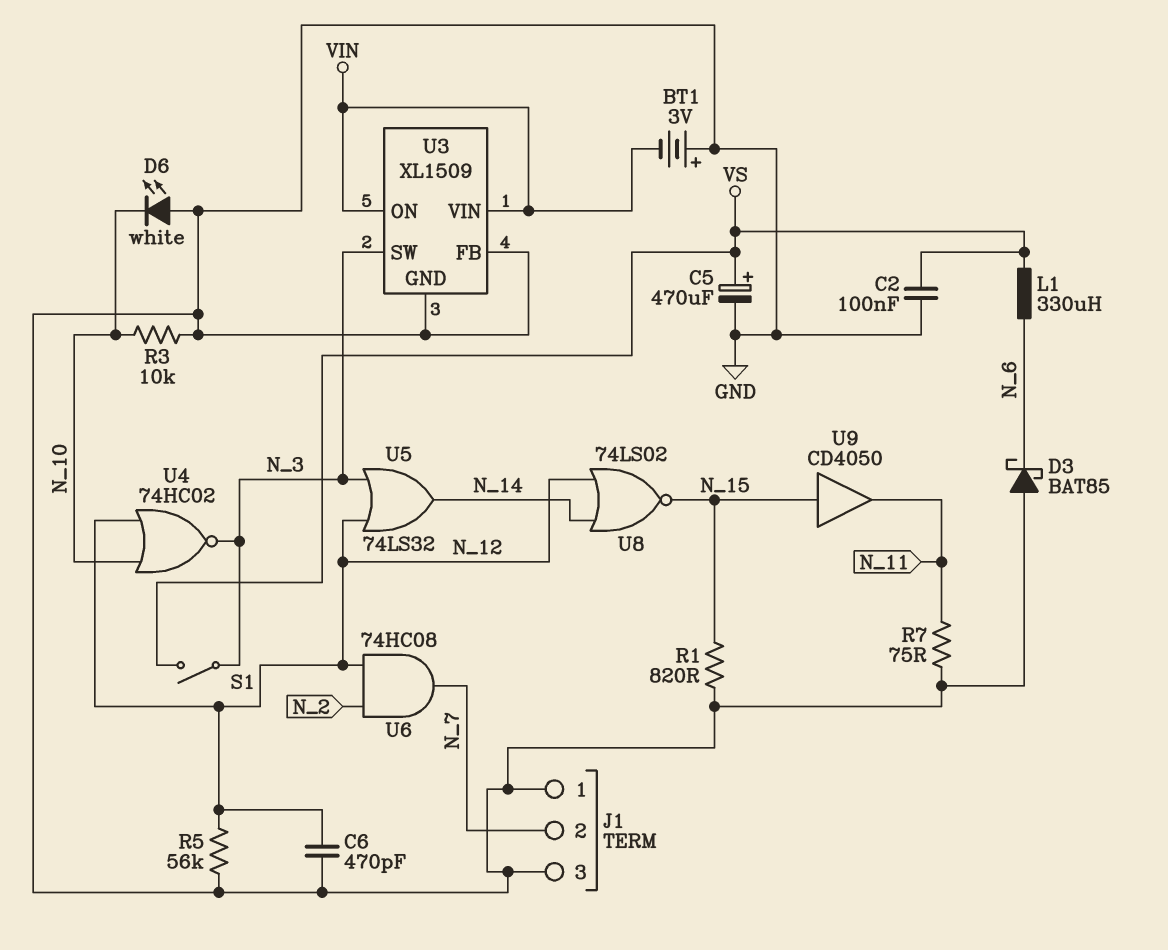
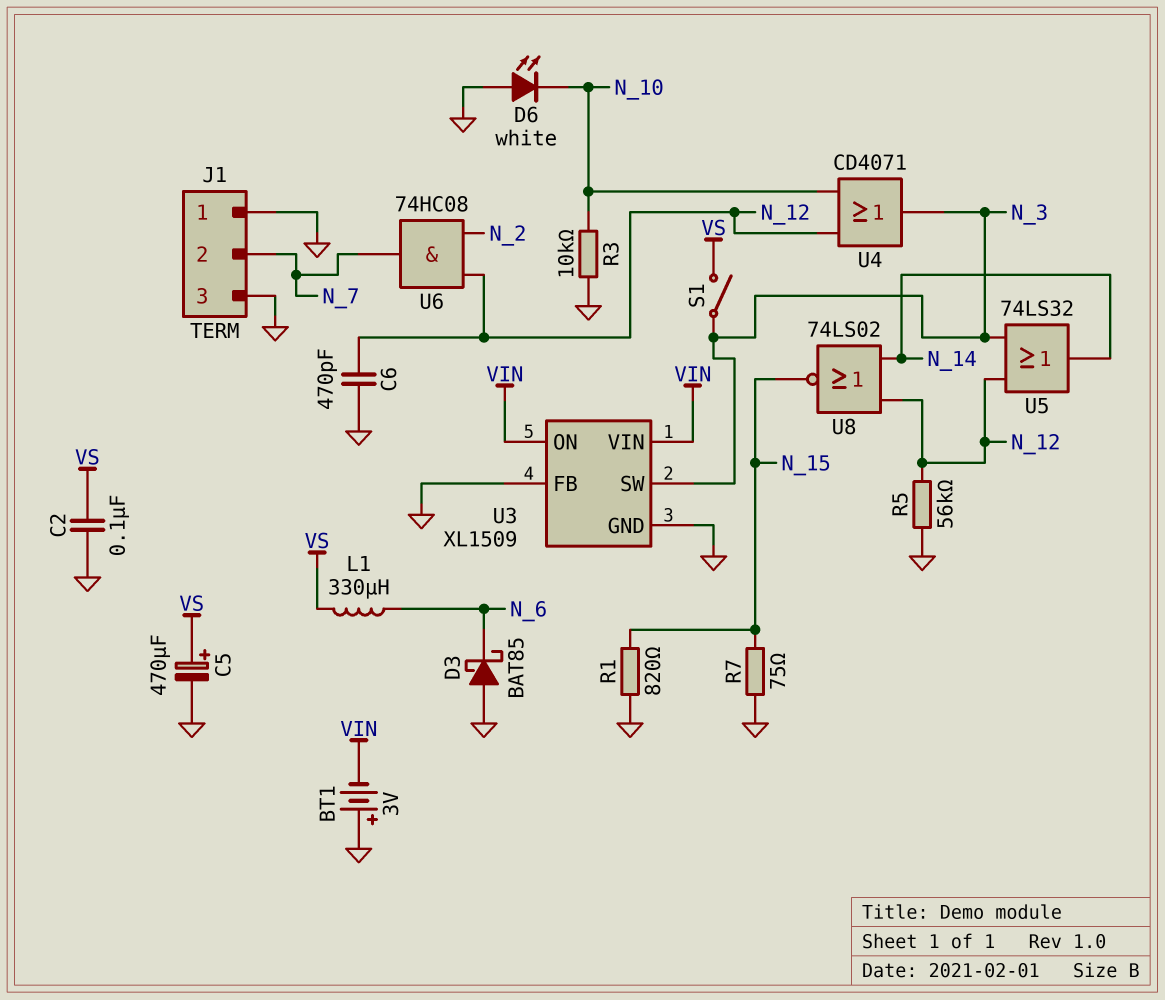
R7: 75 (GND, N_11) -> 75 (GND, N_15)
U4: NOR 74HC02 (in N_10, in N_12, out N_3) -> OR CD4071 (in N_10, in N_12, out N_3)
U9: buffer CD4050 (in N_15, out N_11) -> none

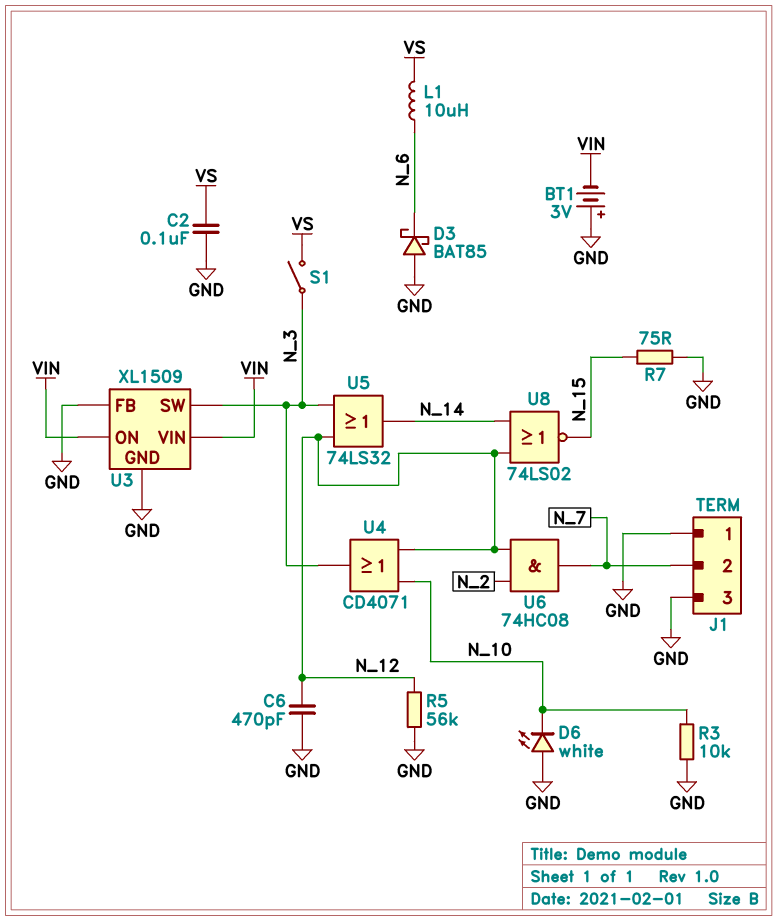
C5: 470uF (plus VS, minus GND) -> none
L1: 330uH (N_6, VS) -> 10uH (N_6, VS)
R1: 820 (GND, N_15) -> none

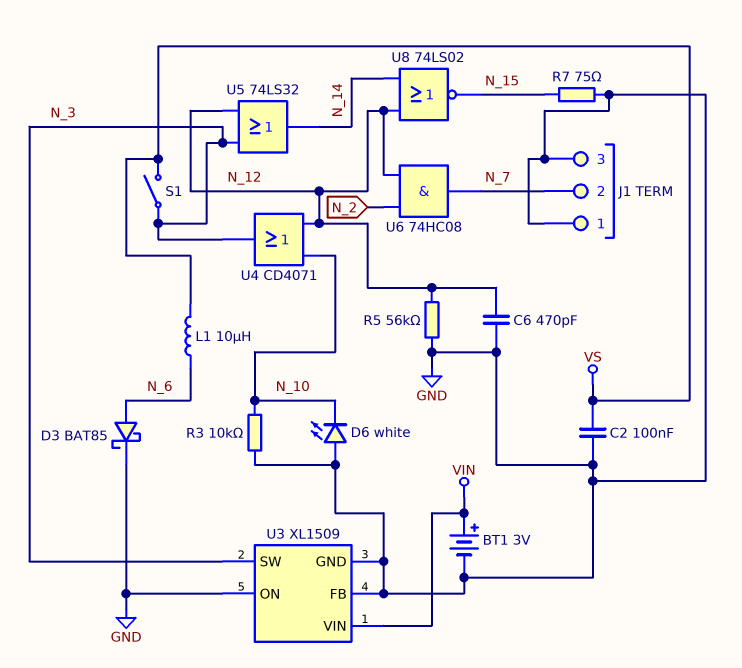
BT1: 3V (plus GND, minus VIN) -> 3V (plus VIN, minus GND)
D3: schottky BAT85 (A GND, K N_6) -> schottky BAT85 (A N_6, K GND)
U3 pin ON: VIN -> GND

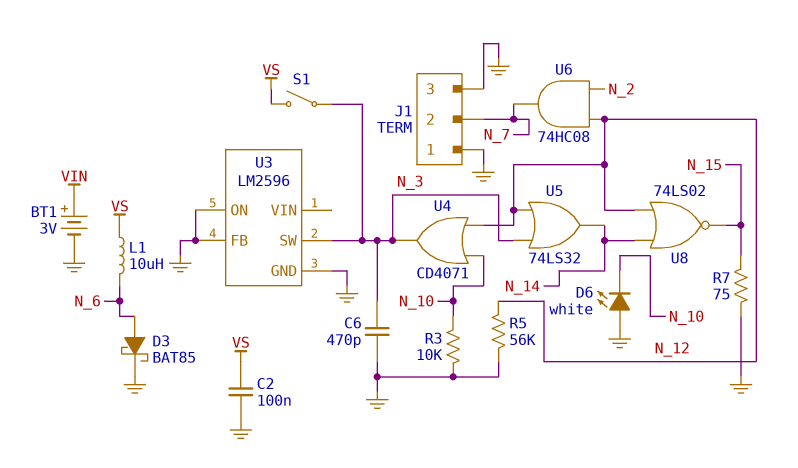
C6: 470pF (GND, N_12) -> 470pF (GND, N_3)
U3: XL1509 -> LM2596
U3 pin VIN: VIN -> none

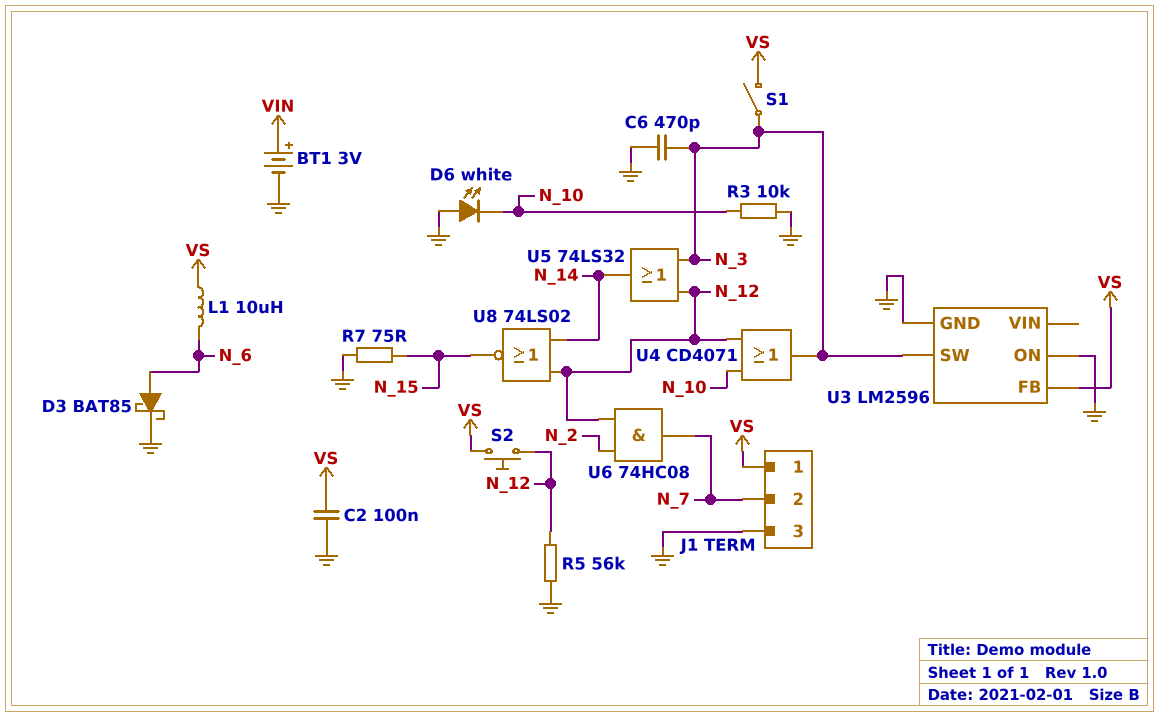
J1 pin 1: GND -> VS
S2: none -> button (N_12, VS)
U3 pin FB: GND -> VS

